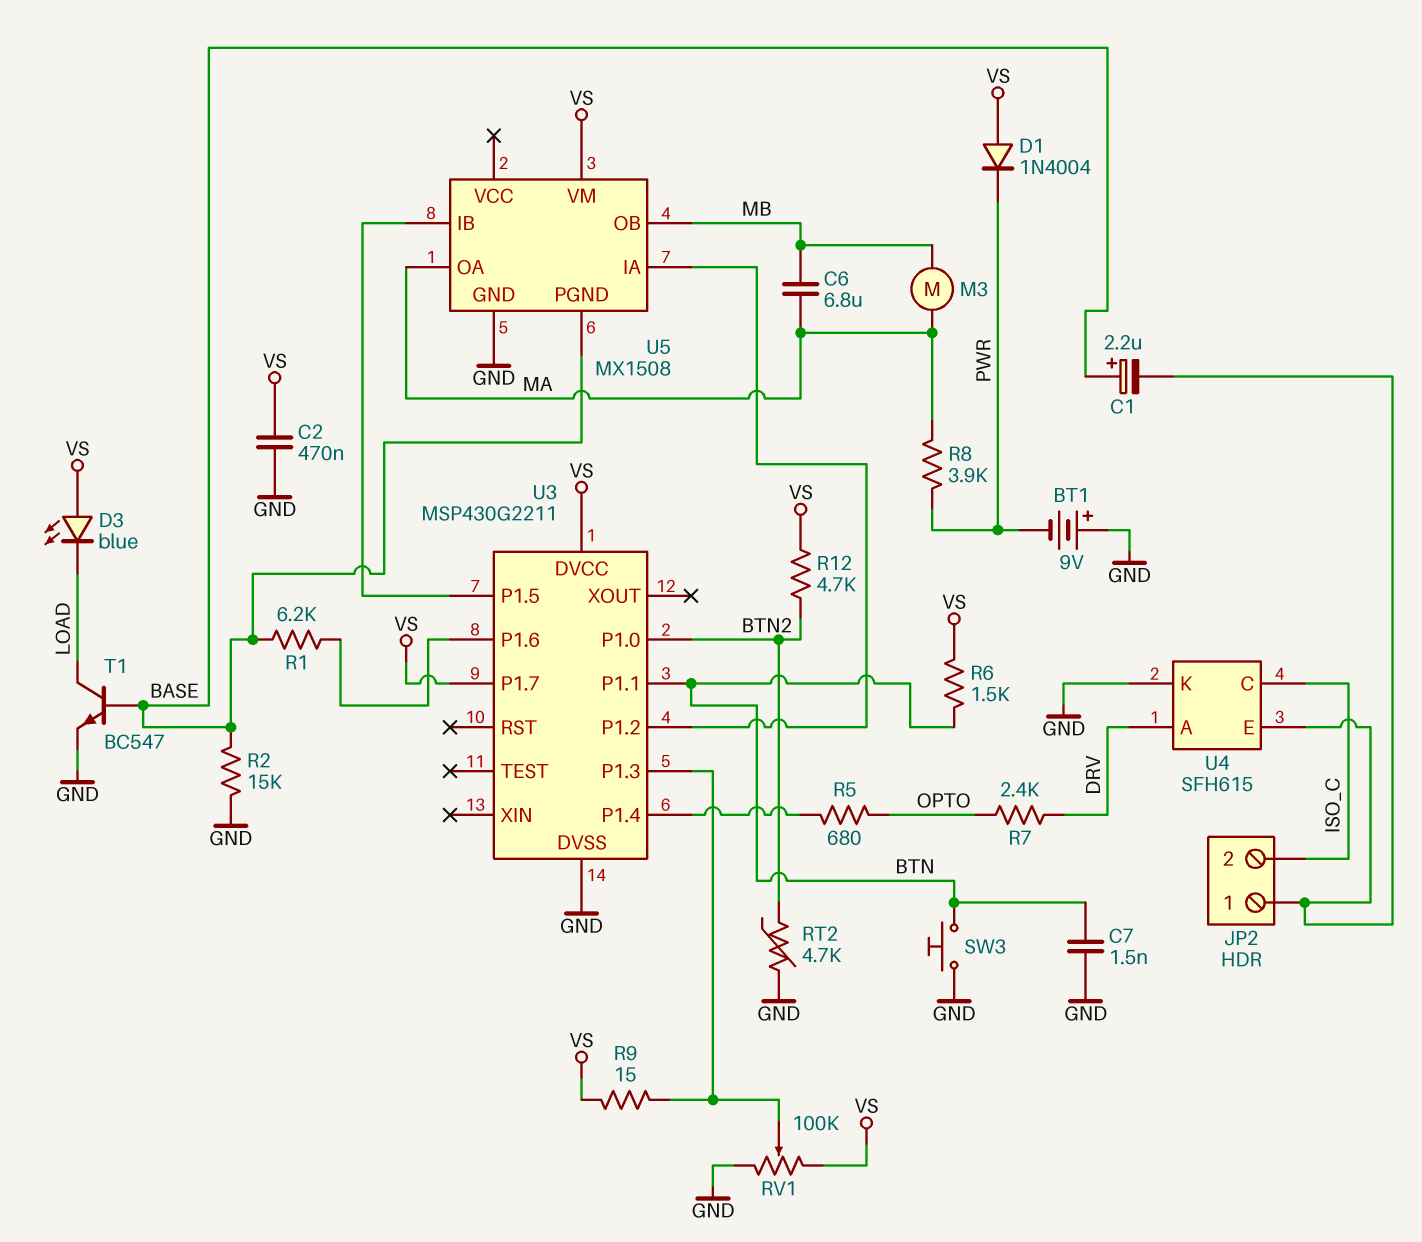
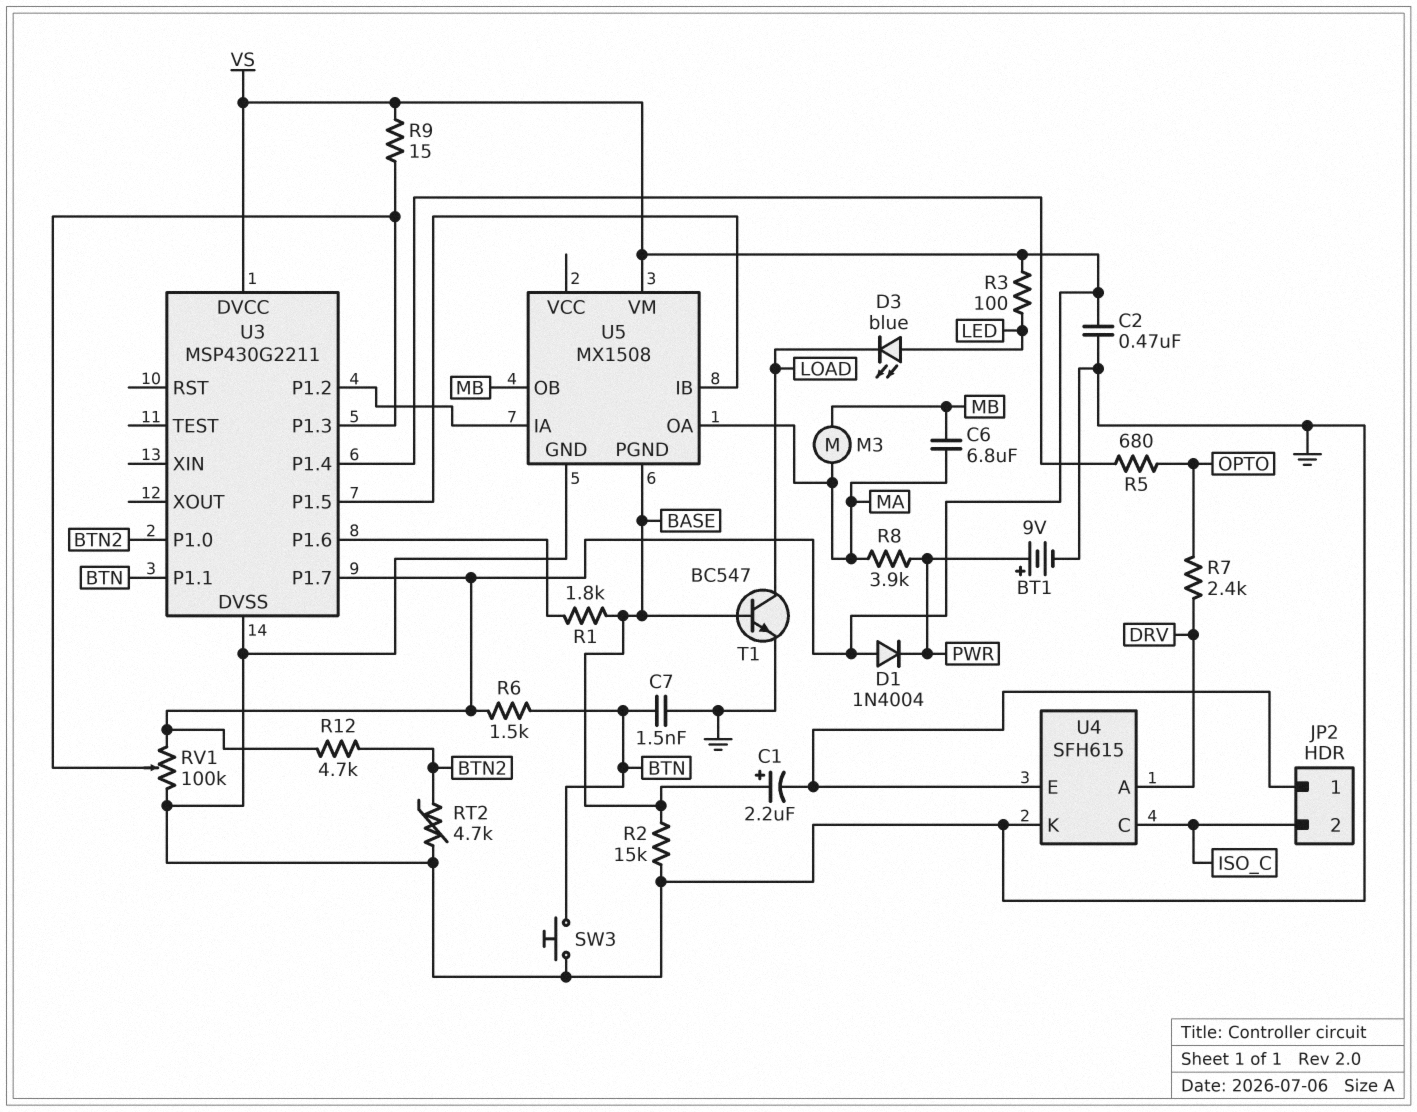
BT1: 9V (plus GND, minus PWR) -> 9V (plus PWR, minus GND)
D3: LED blue (A VS, K LOAD) -> LED blue (A LED, K LOAD)
R1: 6.2k (BASE, U3/P1.6) -> 1.8k (BASE, U3/P1.6)
R3: none -> 100 (LED, VS)

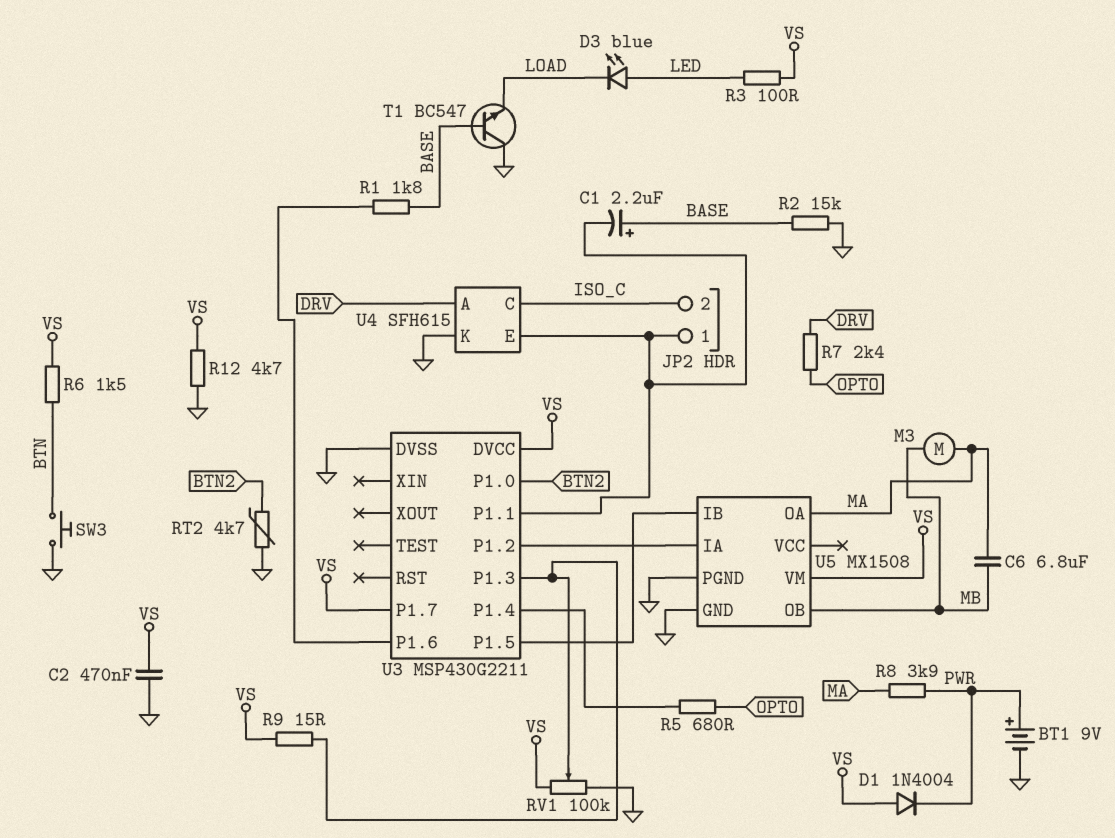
C7: 1.5nF (BTN, GND) -> none
R12: 4.7k (BTN2, VS) -> 4.7k (GND, VS)
T1: NPN BC547 (B BASE, C LOAD, E GND) -> NPN BC547 (B BASE, C GND, E LOAD)
U3 pin P1.1: BTN -> JP2/1
U5 pin PGND: BASE -> GND

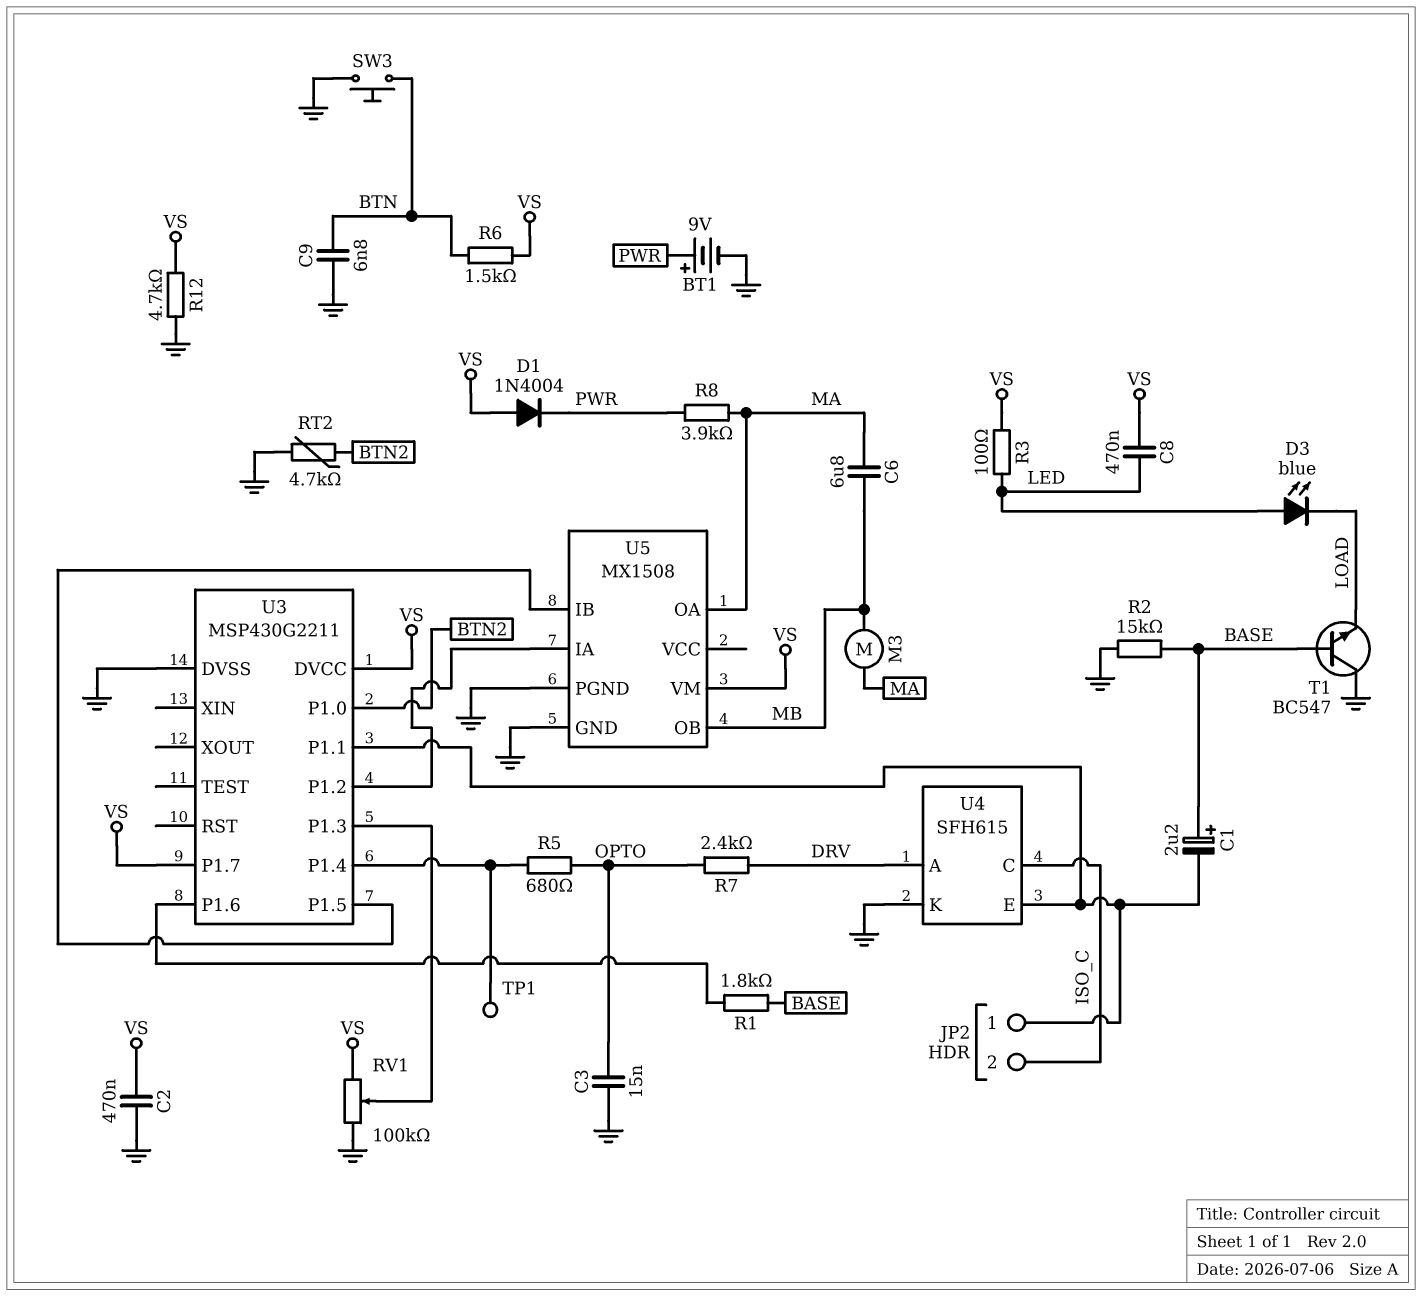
C3: none -> 15nF (GND, OPTO)
C8: none -> 470nF (LED, VS)
C9: none -> 6.8nF (BTN, GND)
R9: 15 (U3/P1.3, VS) -> none
TP1: none -> test point (U3/P1.4)

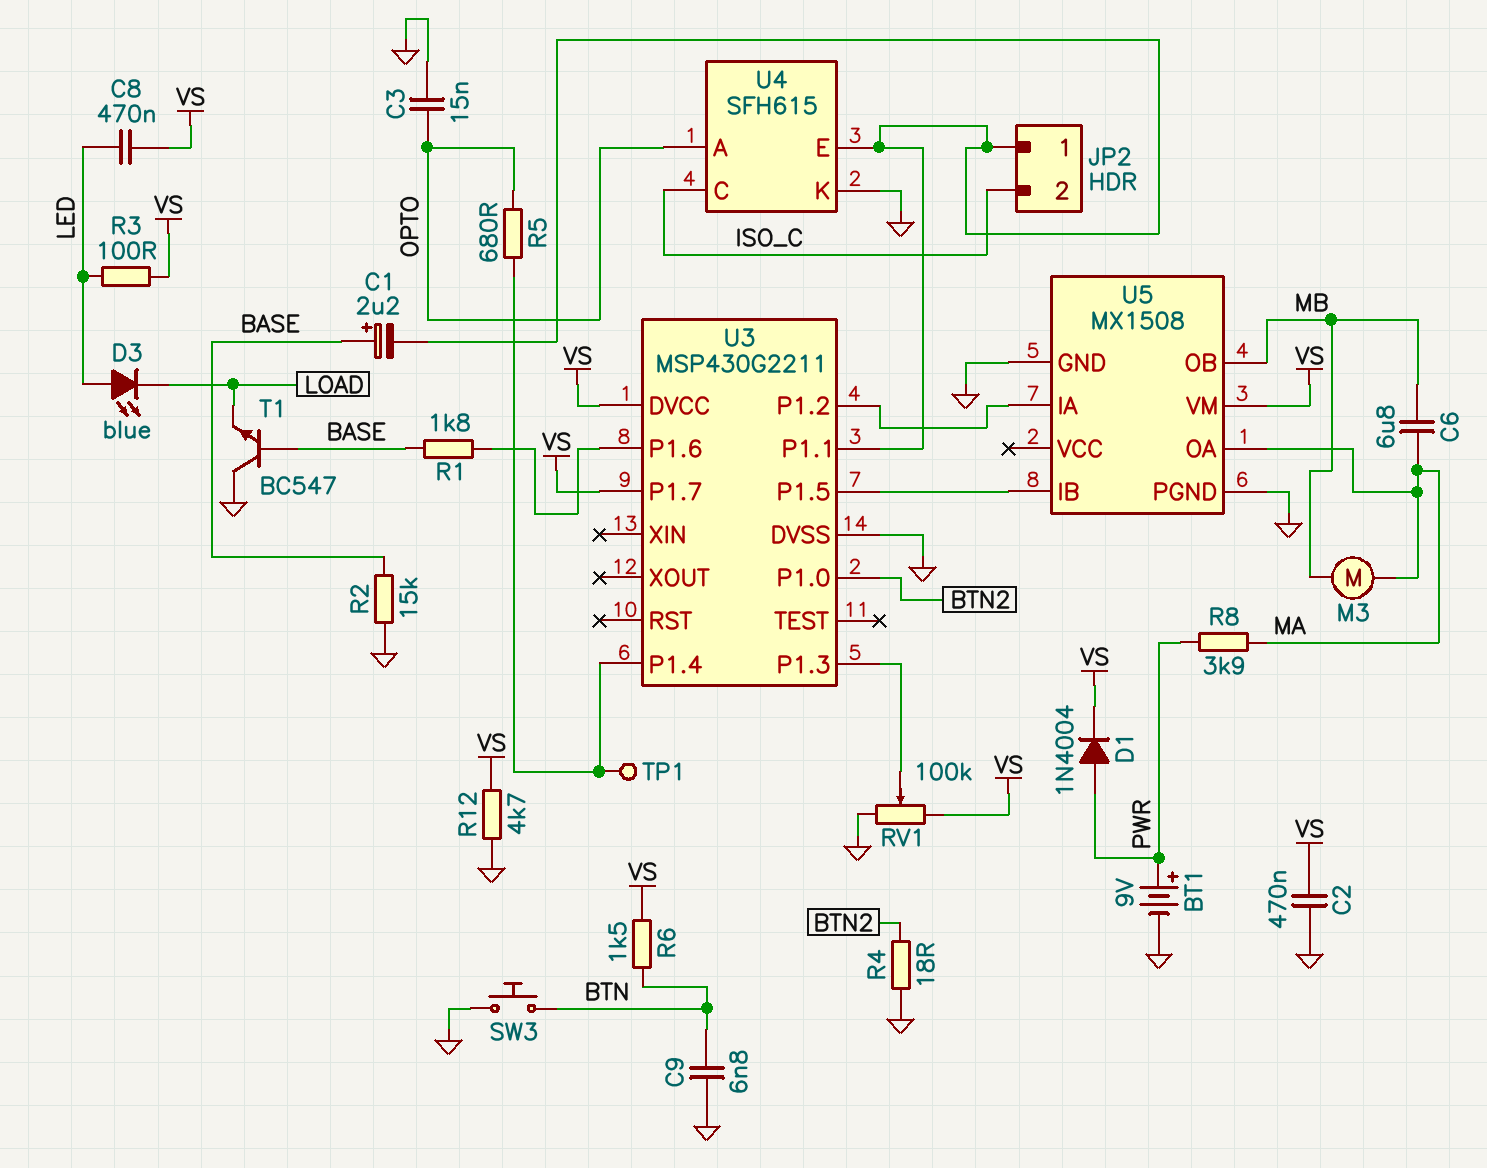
D1: diode 1N4004 (A VS, K PWR) -> diode 1N4004 (A PWR, K VS)
R4: none -> 18 (BTN2, GND)
R7: 2.4k (DRV, OPTO) -> none
RT2: 4.7k (BTN2, GND) -> none
U4 pin A: DRV -> OPTO

